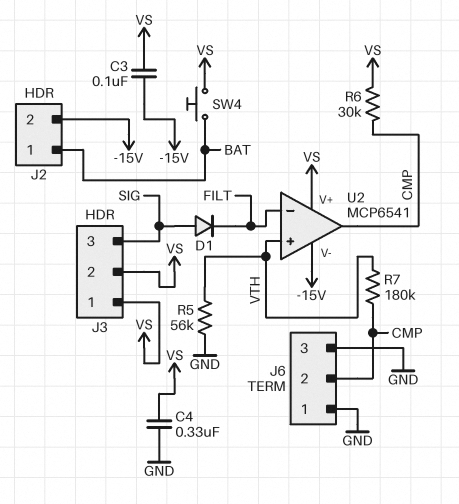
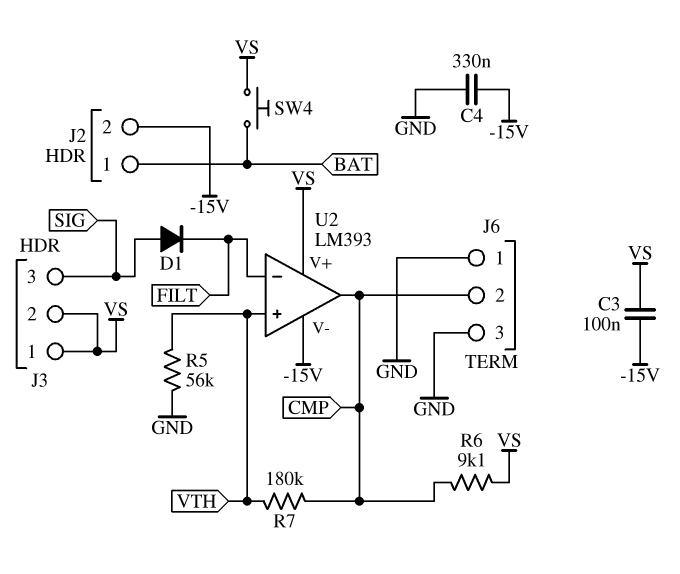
C4: 330nF (GND, VS) -> 330nF (-15V, GND)
R6: 30k (CMP, VS) -> 9.1k (CMP, VS)
U2: MCP6541 -> LM393

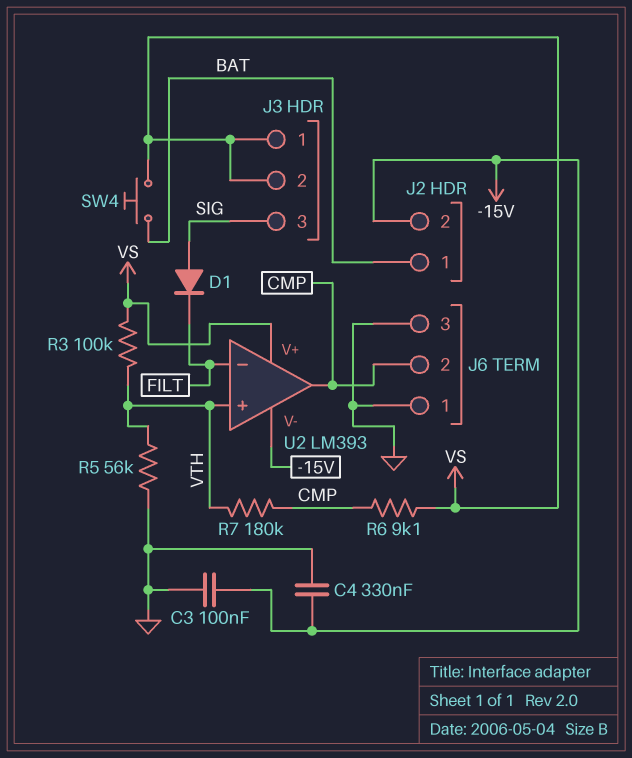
C3: 100nF (-15V, VS) -> 100nF (-15V, GND)
R3: none -> 100k (VS, VTH)

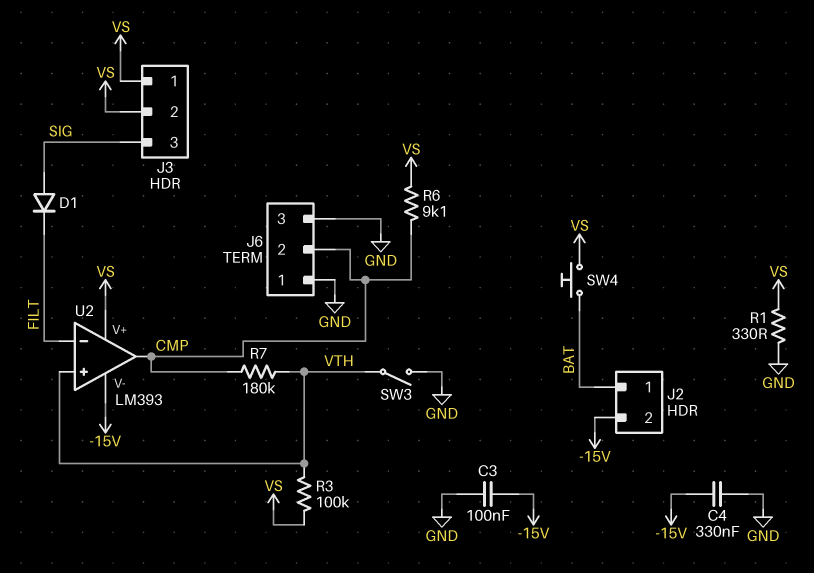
R1: none -> 330 (GND, VS)
R5: 56k (GND, VTH) -> none
SW3: none -> switch (GND, VTH)

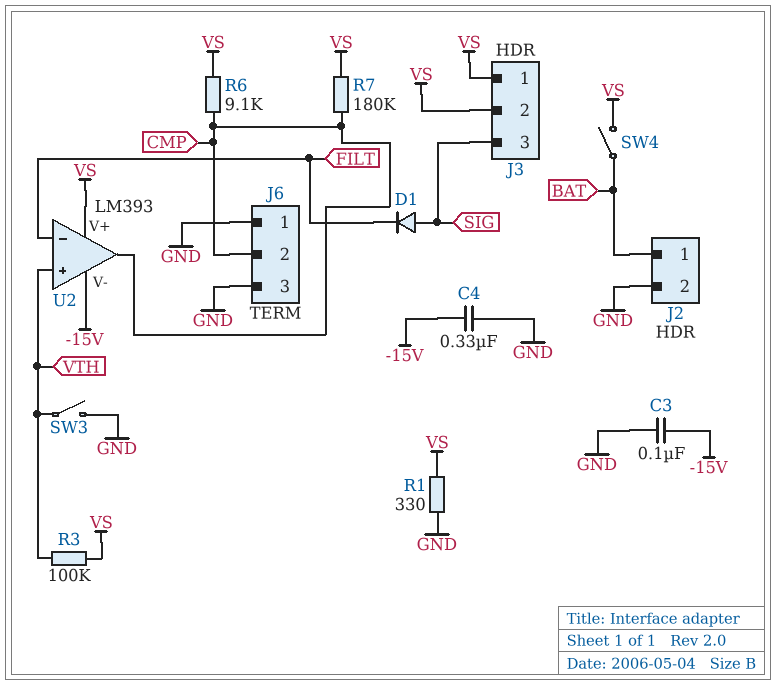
J2 pin 2: -15V -> GND
R7: 180k (CMP, VTH) -> 180k (CMP, VS)
SW4: button (BAT, VS) -> switch (BAT, VS)

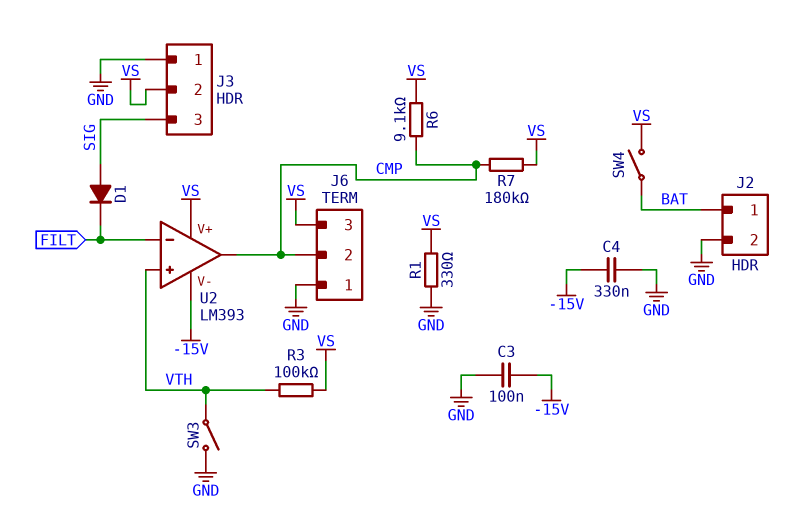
J3 pin 1: VS -> GND
J6 pin 3: GND -> VS

